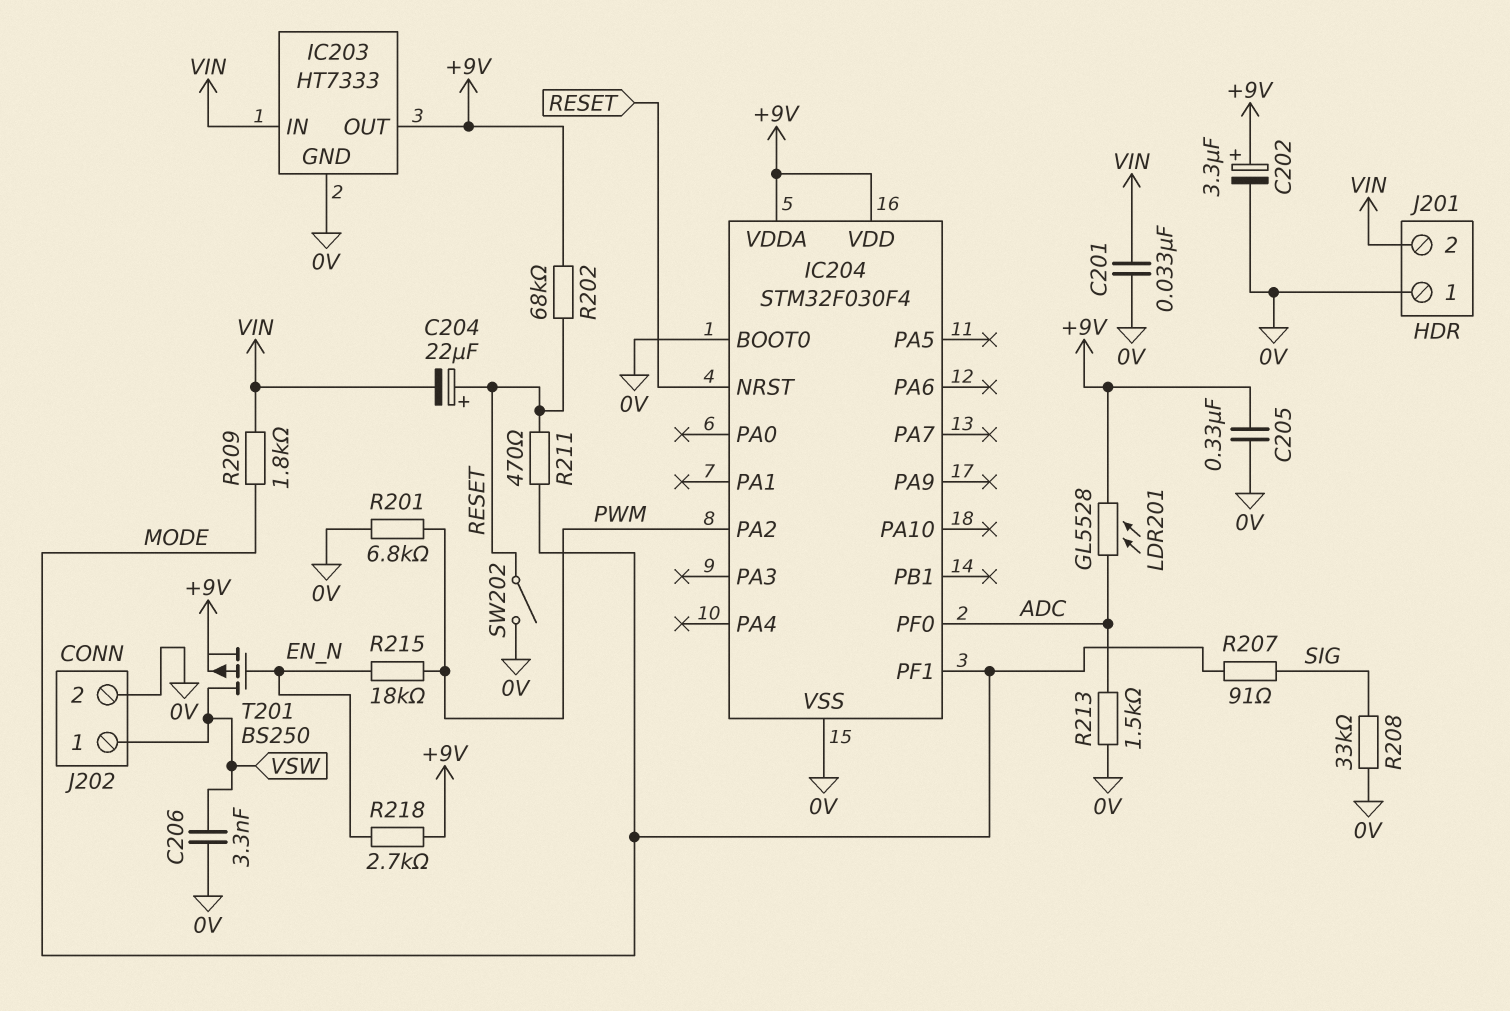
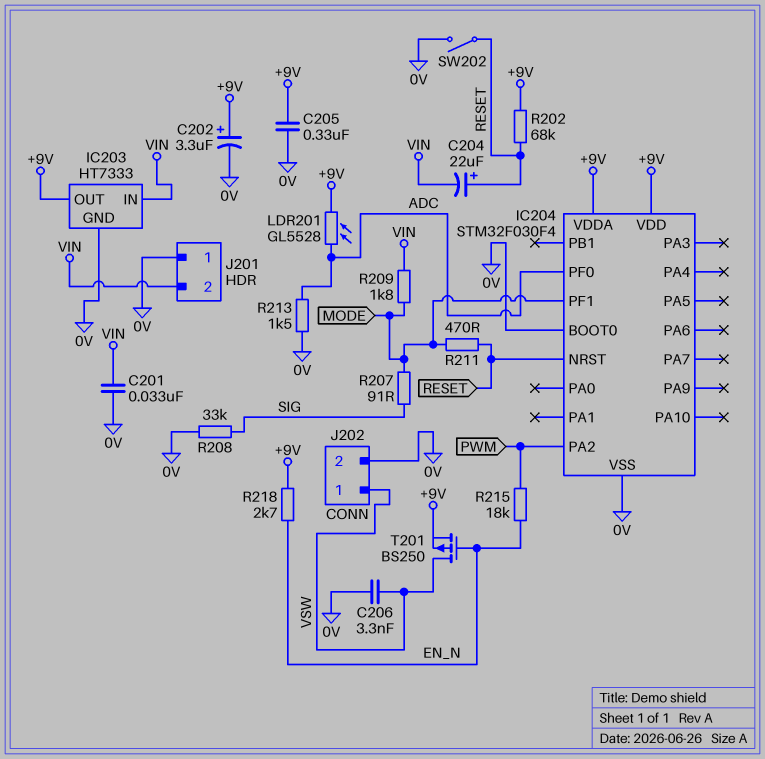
R201: 6.8k (0V, PWM) -> none

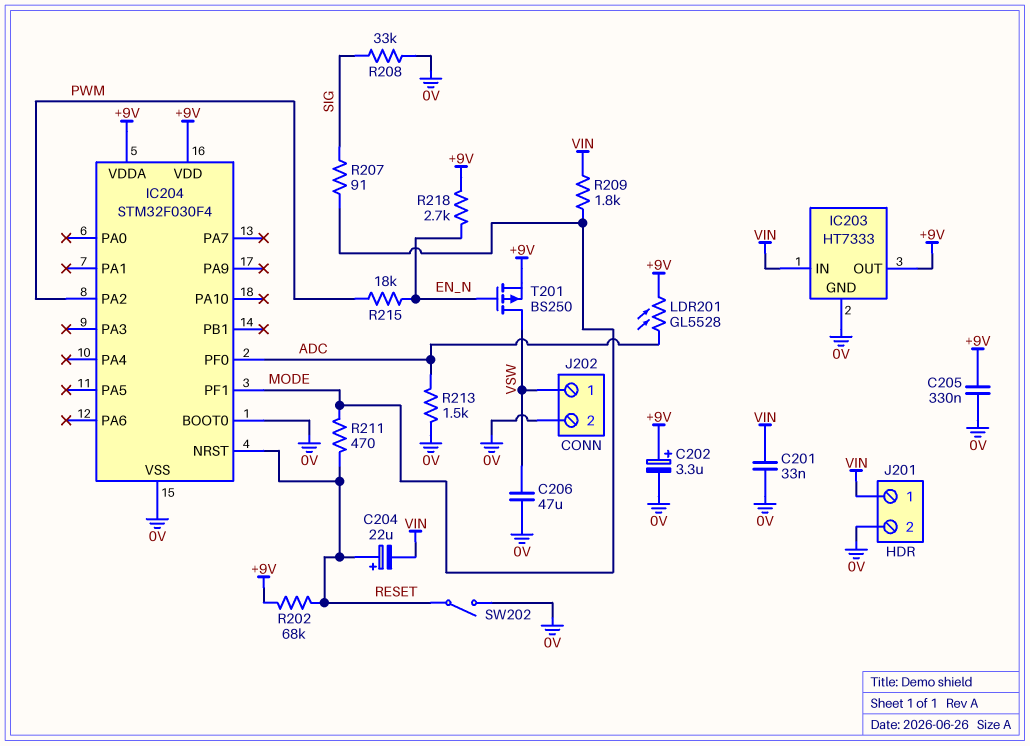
C206: 3.3nF (0V, VSW) -> 47uF (0V, VSW)
J201 pin 1: 0V -> VIN
J201 pin 2: VIN -> 0V

